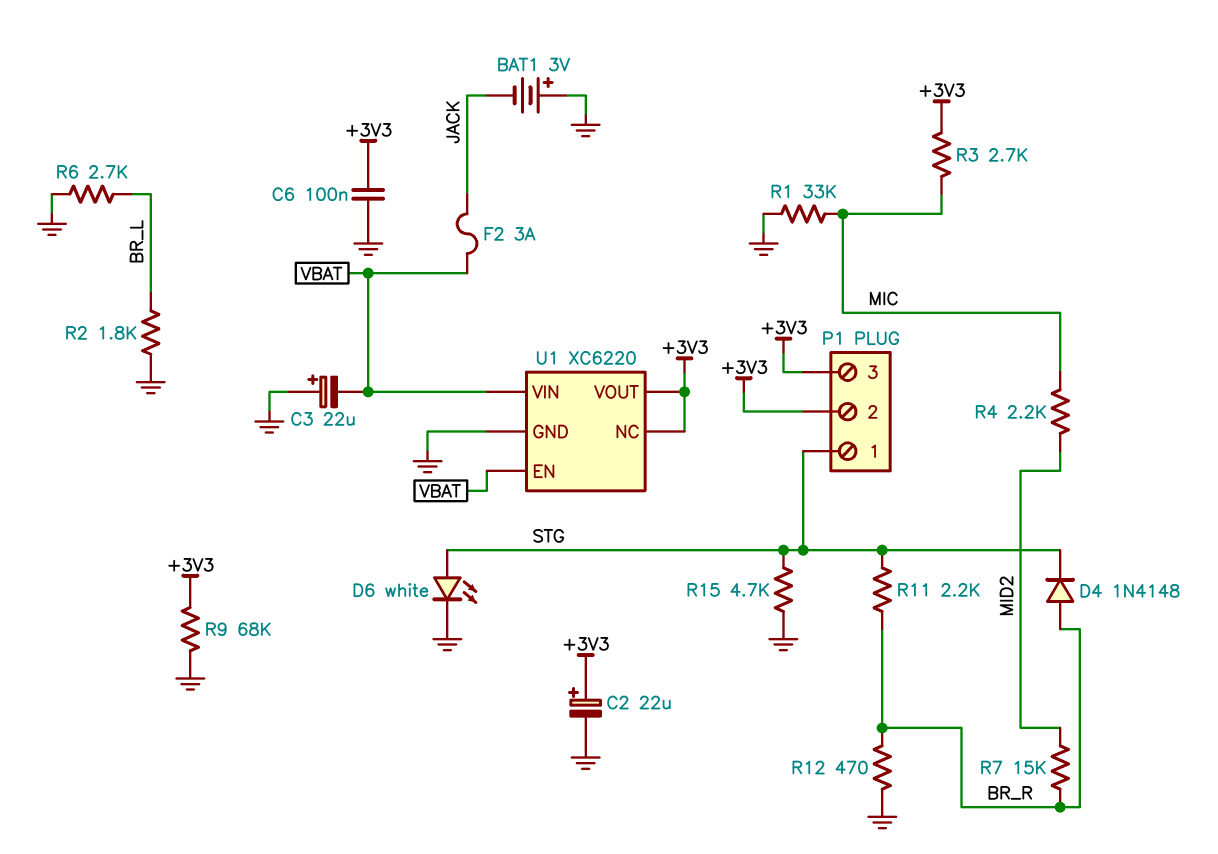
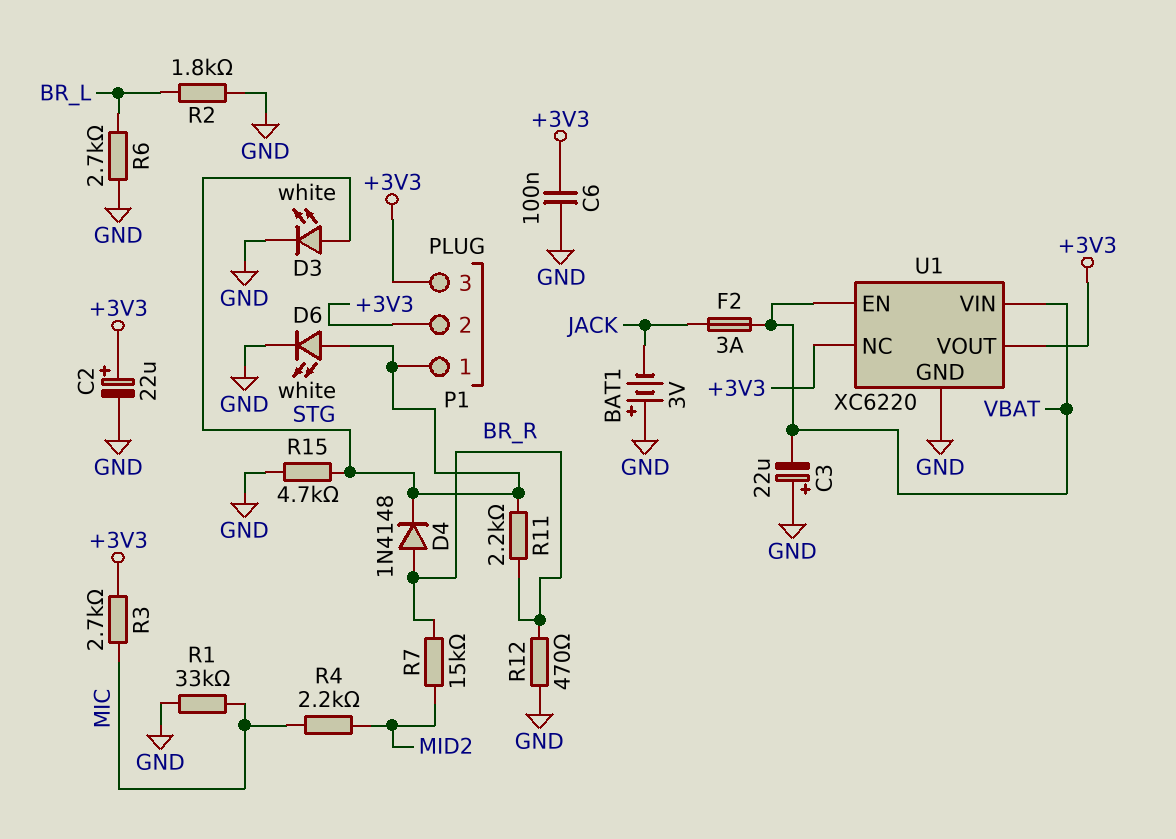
D3: none -> LED white (A STG, K GND)
R9: 68k (+3V3, GND) -> none

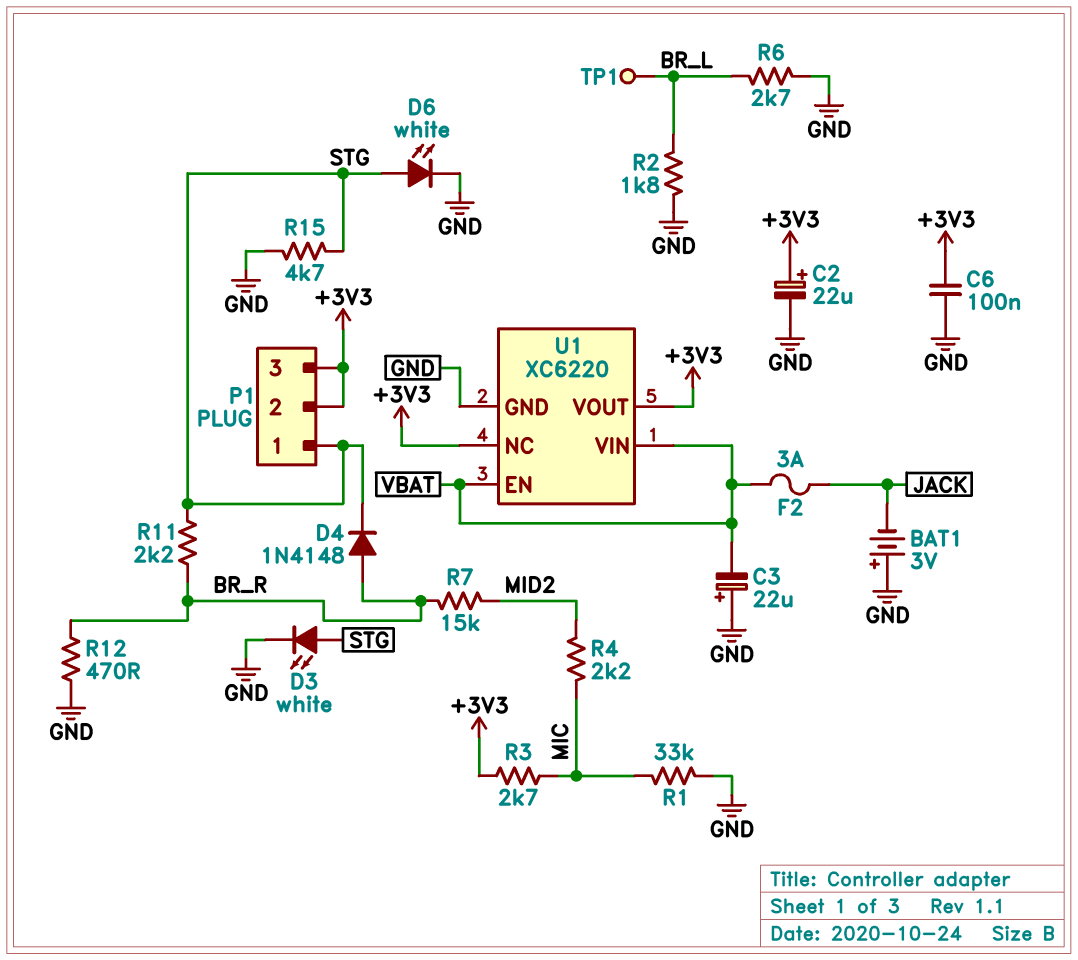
TP1: none -> test point (BR_L)

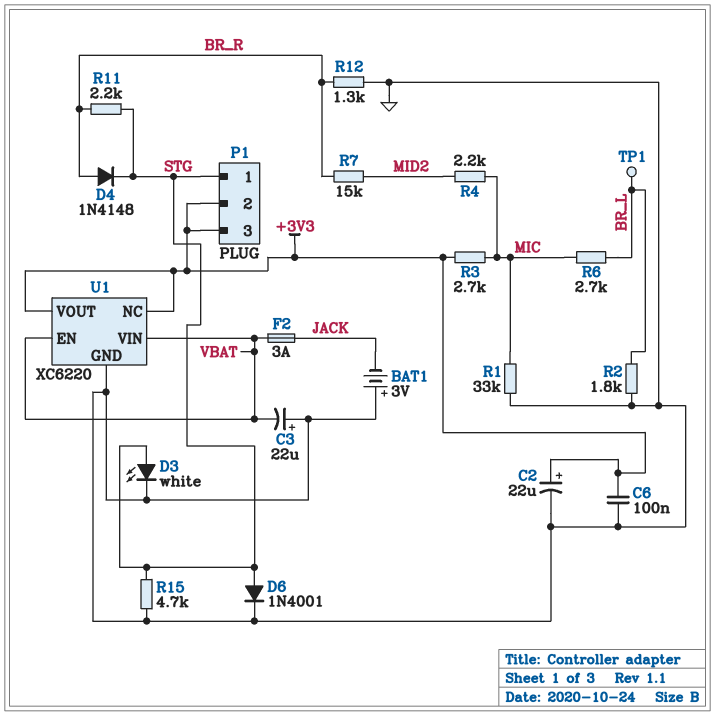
D6: LED white (A STG, K GND) -> diode 1N4001 (A STG, K GND)
R6: 2.7k (BR_L, GND) -> 2.7k (BR_L, MIC)
R12: 470 (BR_R, GND) -> 1.3k (BR_R, GND)

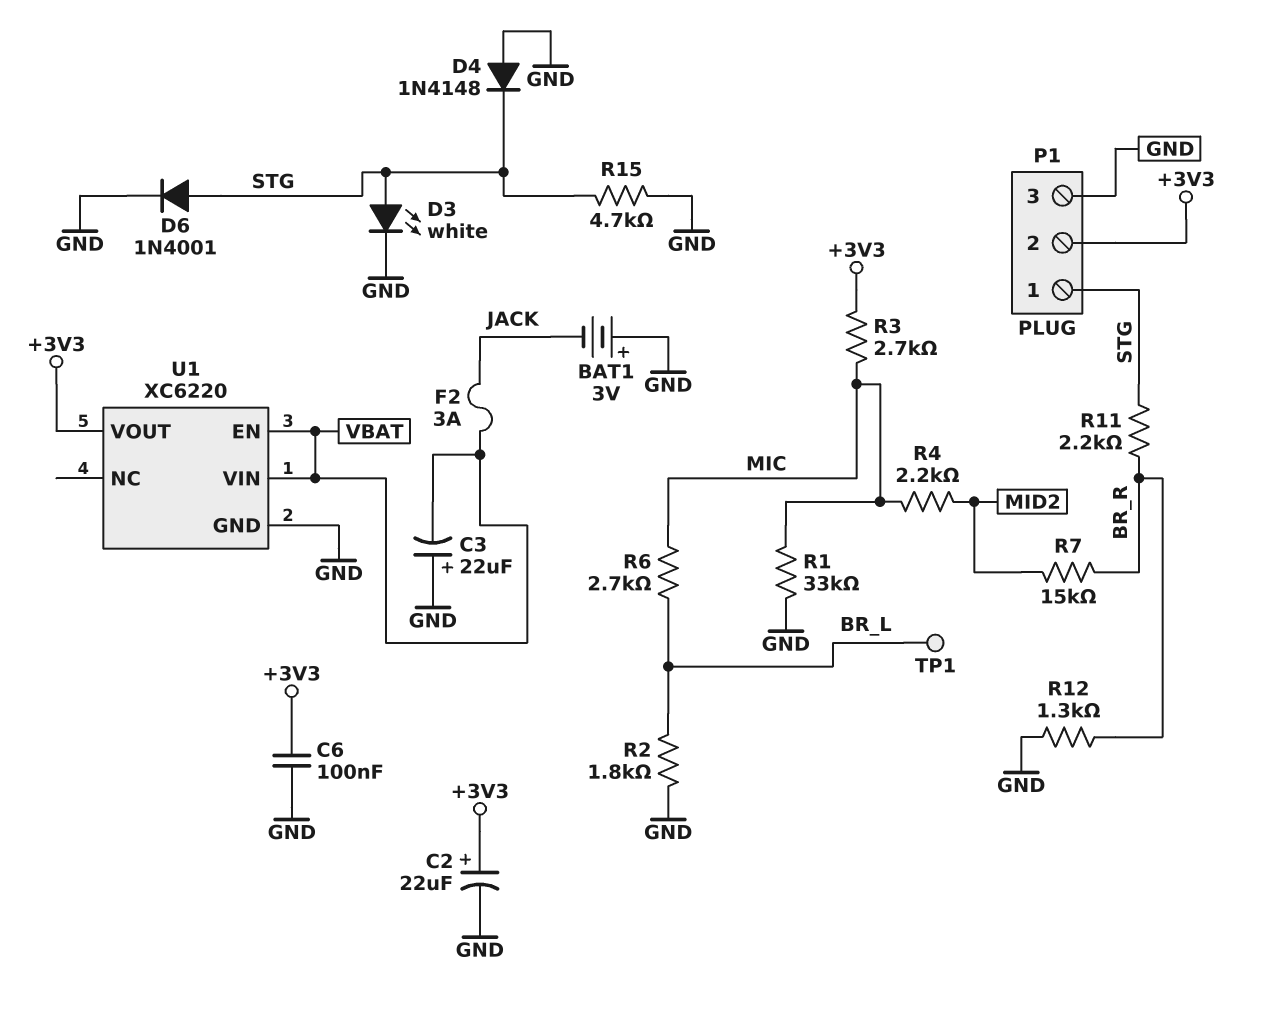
D4: diode 1N4148 (A BR_R, K STG) -> diode 1N4148 (A GND, K STG)
P1 pin 3: +3V3 -> GND
U1 pin NC: +3V3 -> none

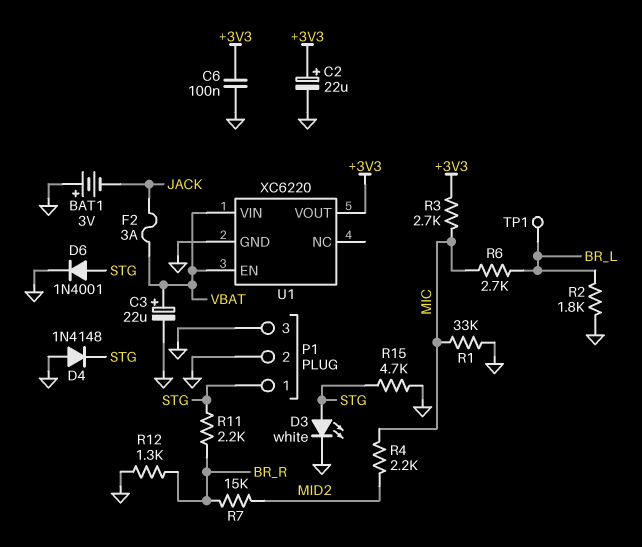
C3: 22uF (plus GND, minus VBAT) -> 22uF (plus VBAT, minus GND)
P1 pin 2: +3V3 -> GND

